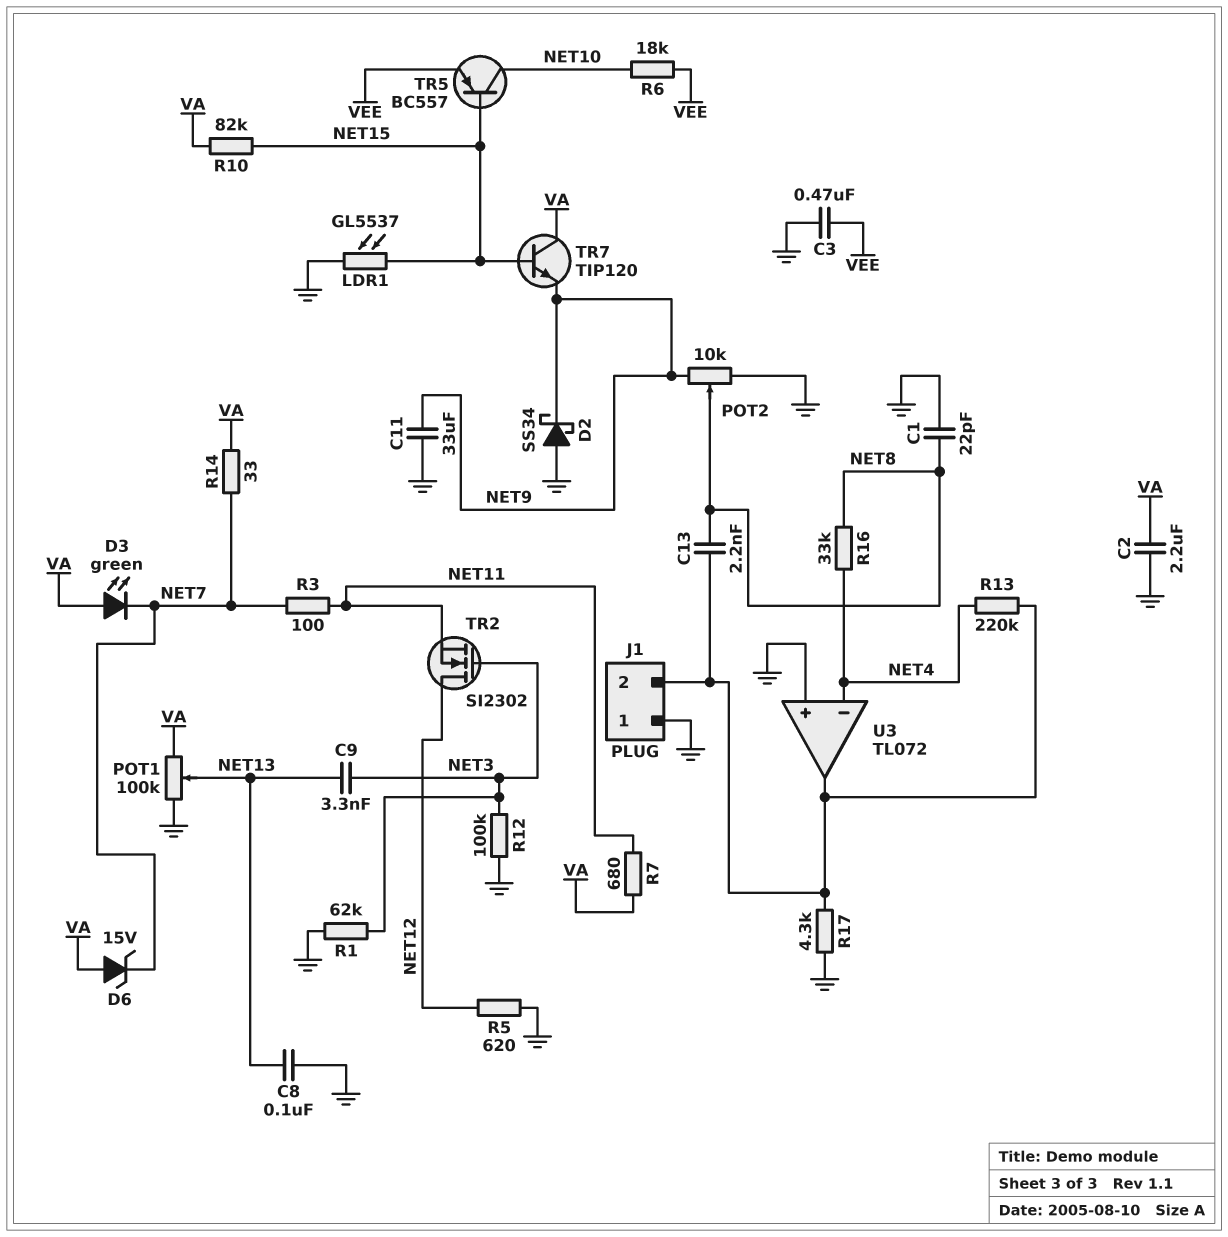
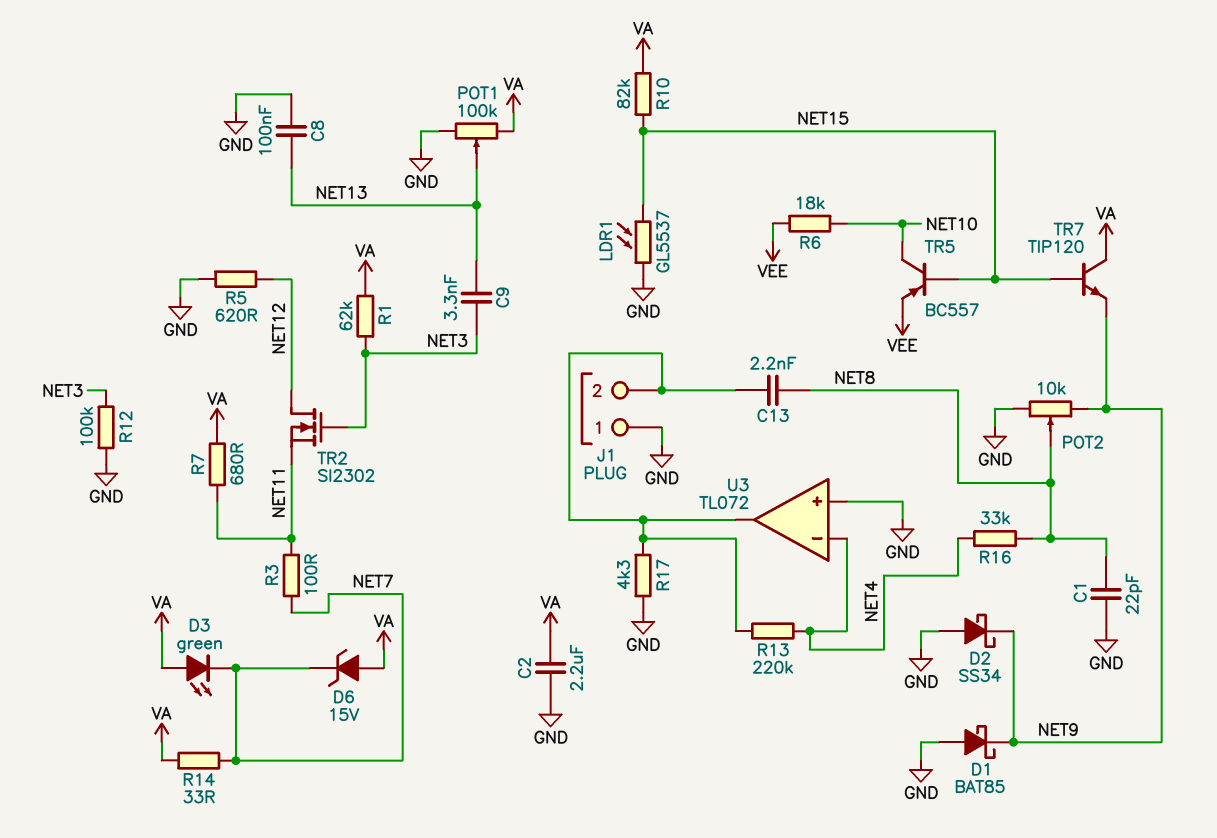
C3: 470nF (GND, VEE) -> none
C11: 33uF (GND, NET9) -> none
D1: none -> schottky BAT85 (A GND, K NET9)
R1: 62k (GND, NET3) -> 62k (NET3, VA)

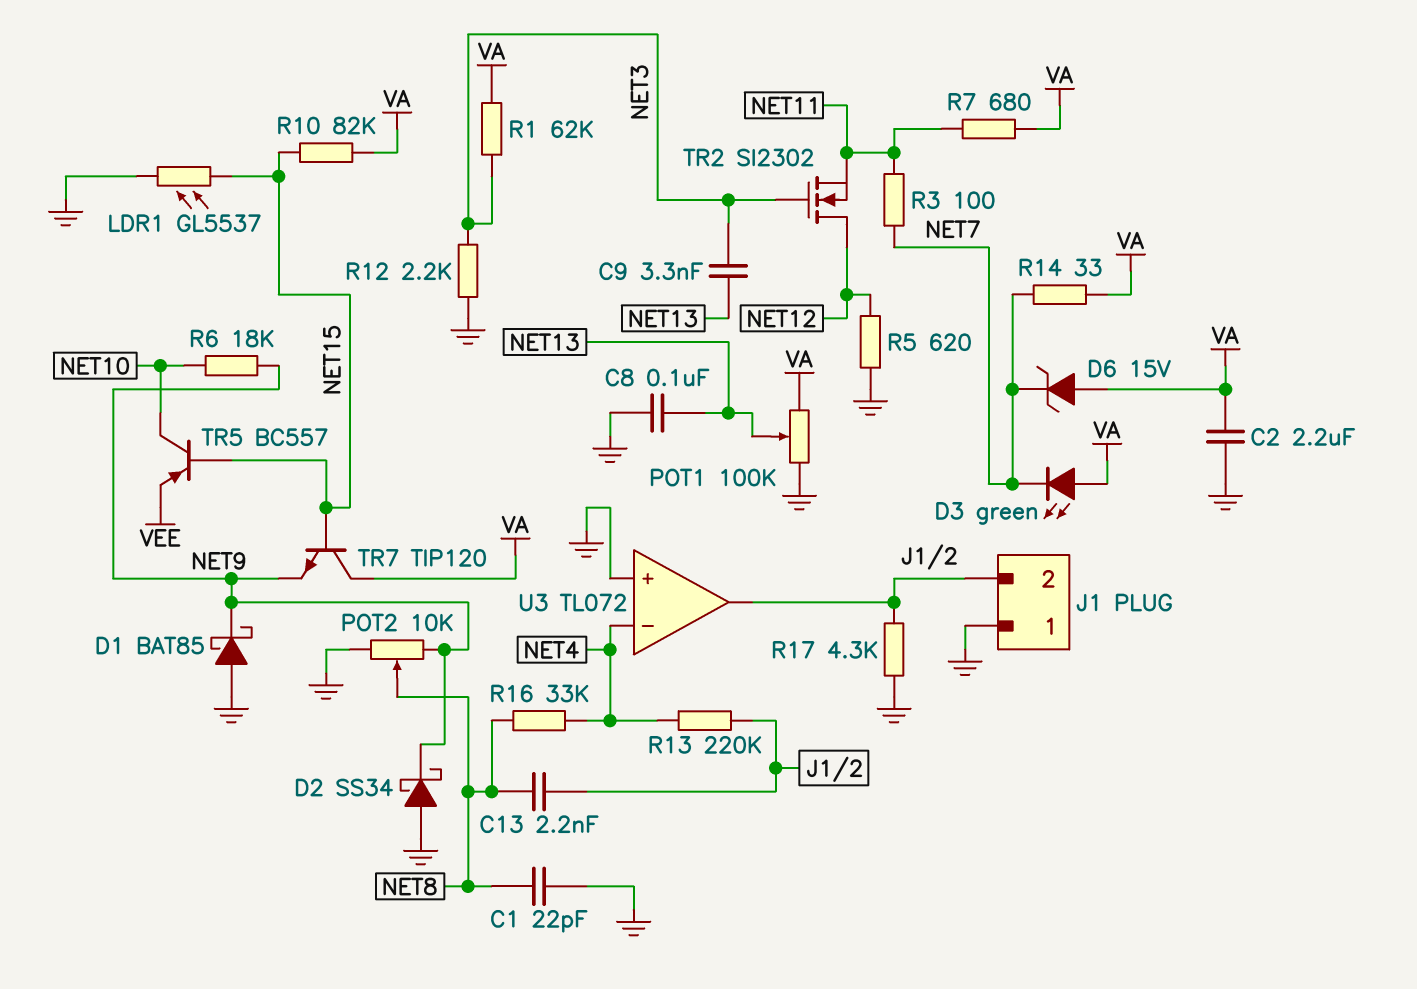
R6: 18k (NET10, VEE) -> 18k (NET9, NET10)
R12: 100k (GND, NET3) -> 2.2k (GND, NET3)

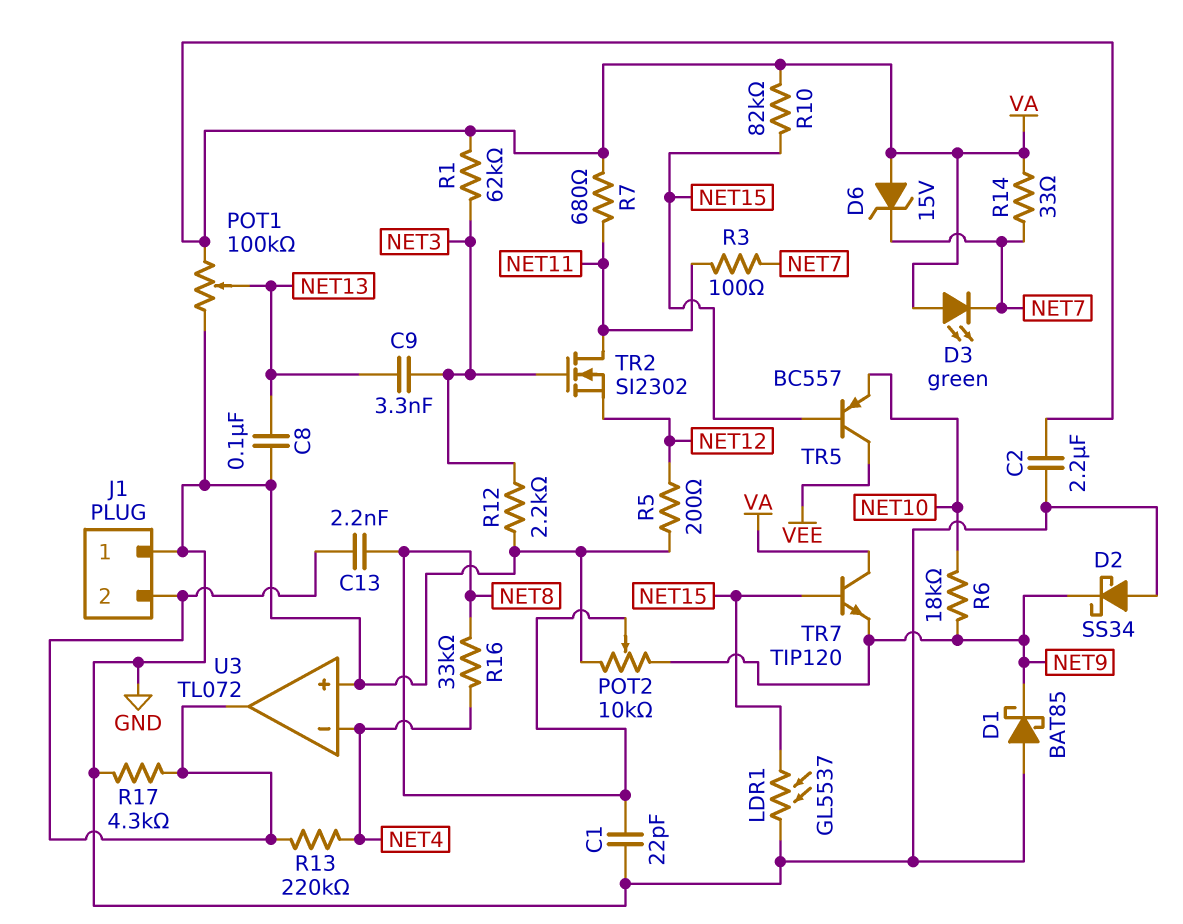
R5: 620 (GND, NET12) -> 200 (GND, NET12)
TR2: NMOS SI2302 (G NET3, D NET12, S NET11) -> NMOS SI2302 (G NET3, D NET11, S NET12)
TR5: PNP BC557 (B NET15, C NET10, E VEE) -> PNP BC557 (B NET15, C VEE, E NET10)

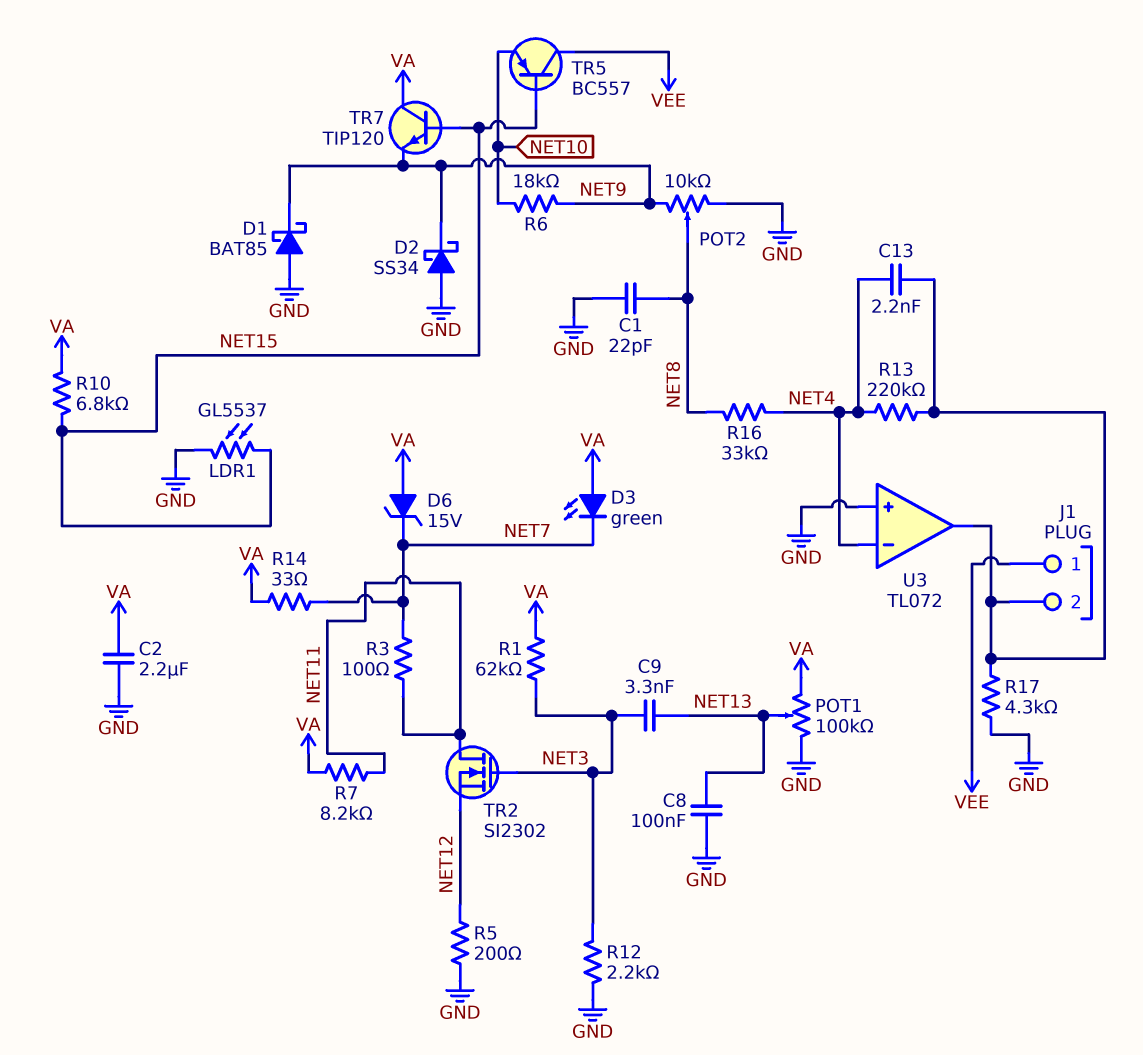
C13: 2.2nF (J1/2, NET8) -> 2.2nF (J1/2, NET4)
J1 pin 1: GND -> VEE
R7: 680 (NET11, VA) -> 8.2k (NET11, VA)
R10: 82k (NET15, VA) -> 6.8k (NET15, VA)

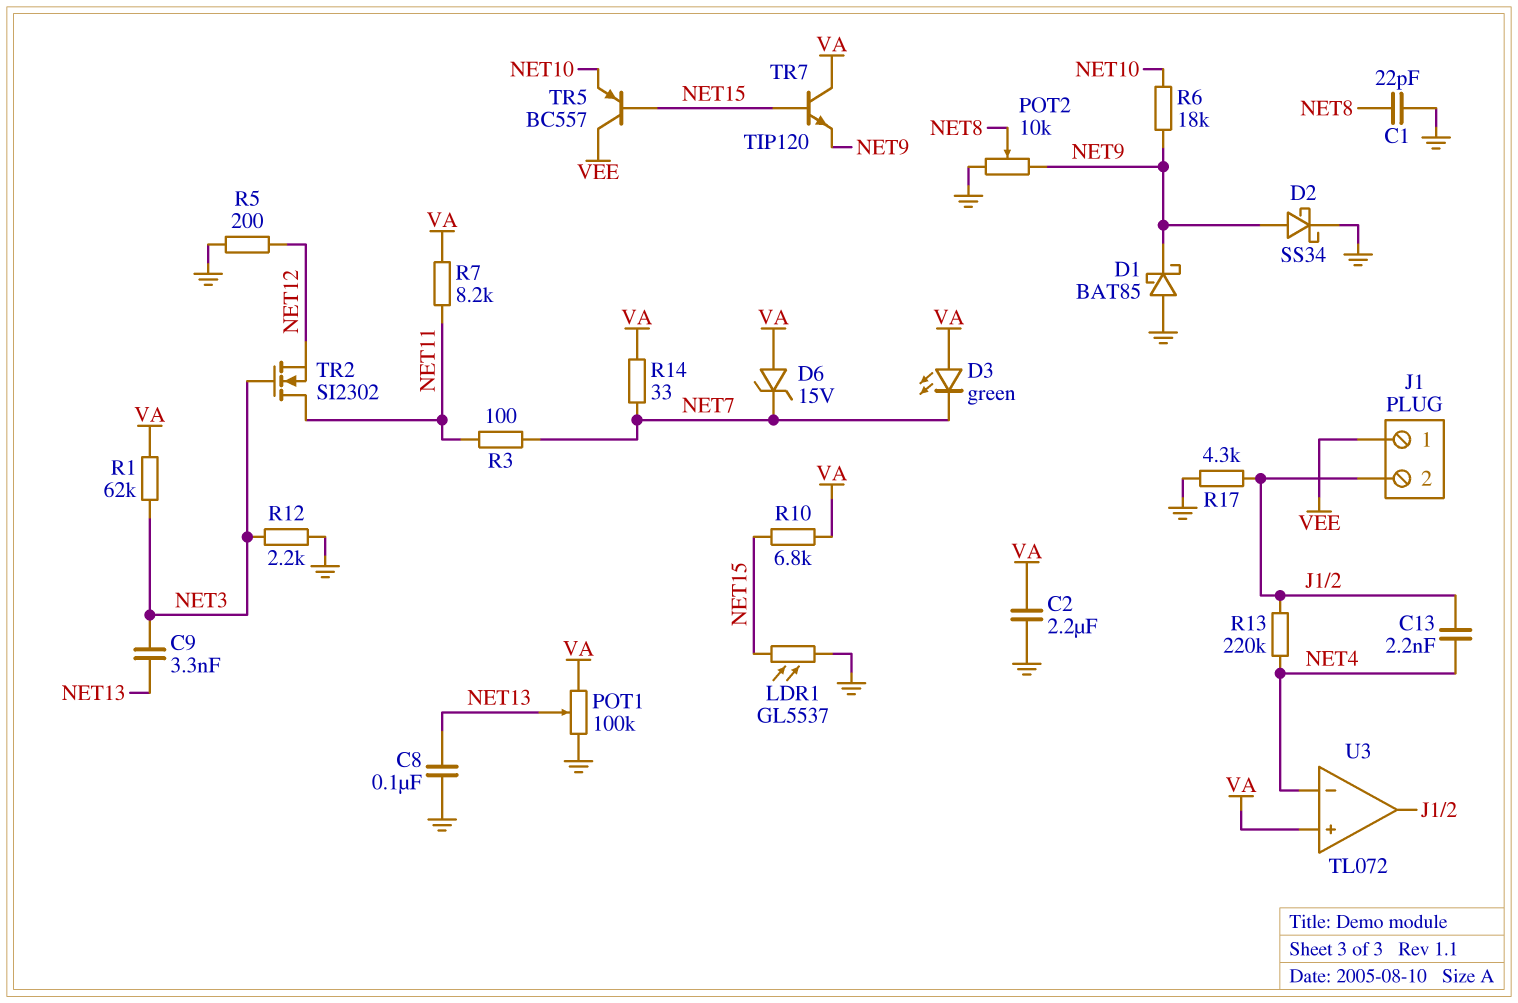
D2: schottky SS34 (A GND, K NET9) -> schottky SS34 (A NET9, K GND)
R16: 33k (NET4, NET8) -> none
U3 pin in+: GND -> VA

